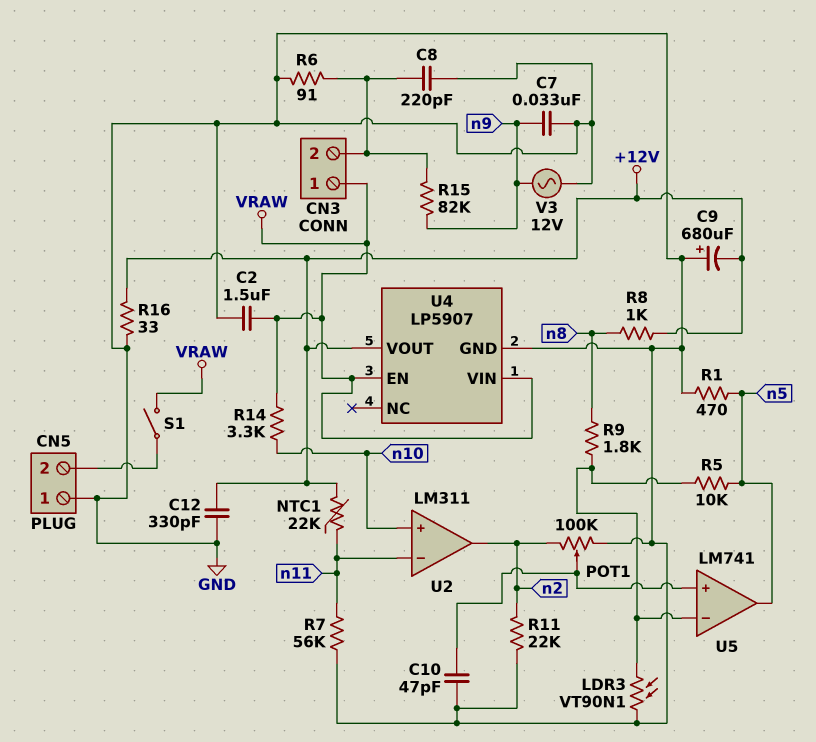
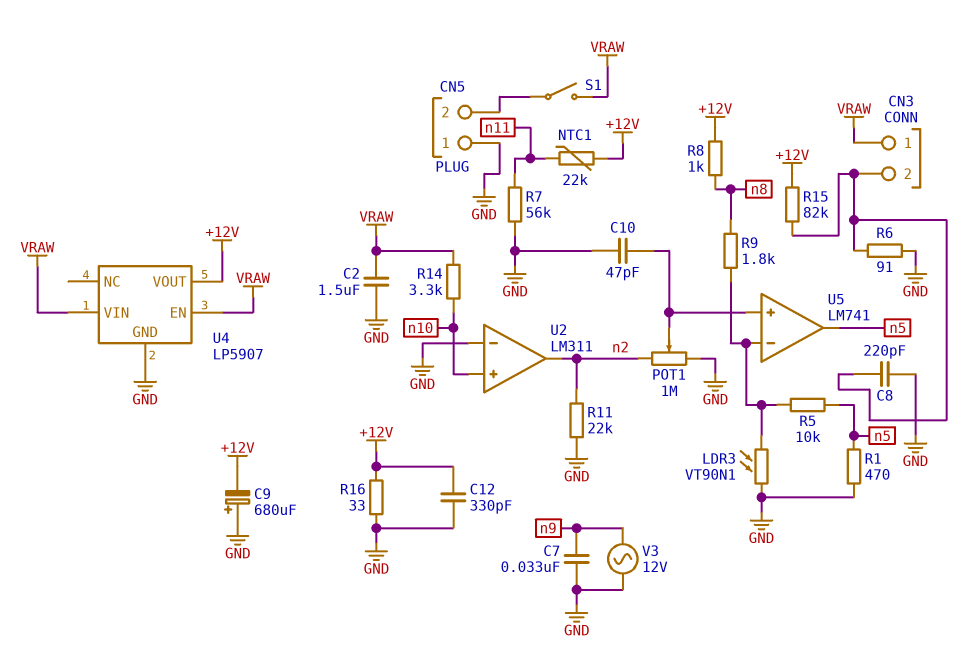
POT1: 100k (GND, n2, wiper U5/in+) -> 1M (GND, n2, wiper U5/in+)
R15: 82k (CN3/2, n9) -> 82k (+12V, CN3/2)
U2 pin in-: n11 -> GND

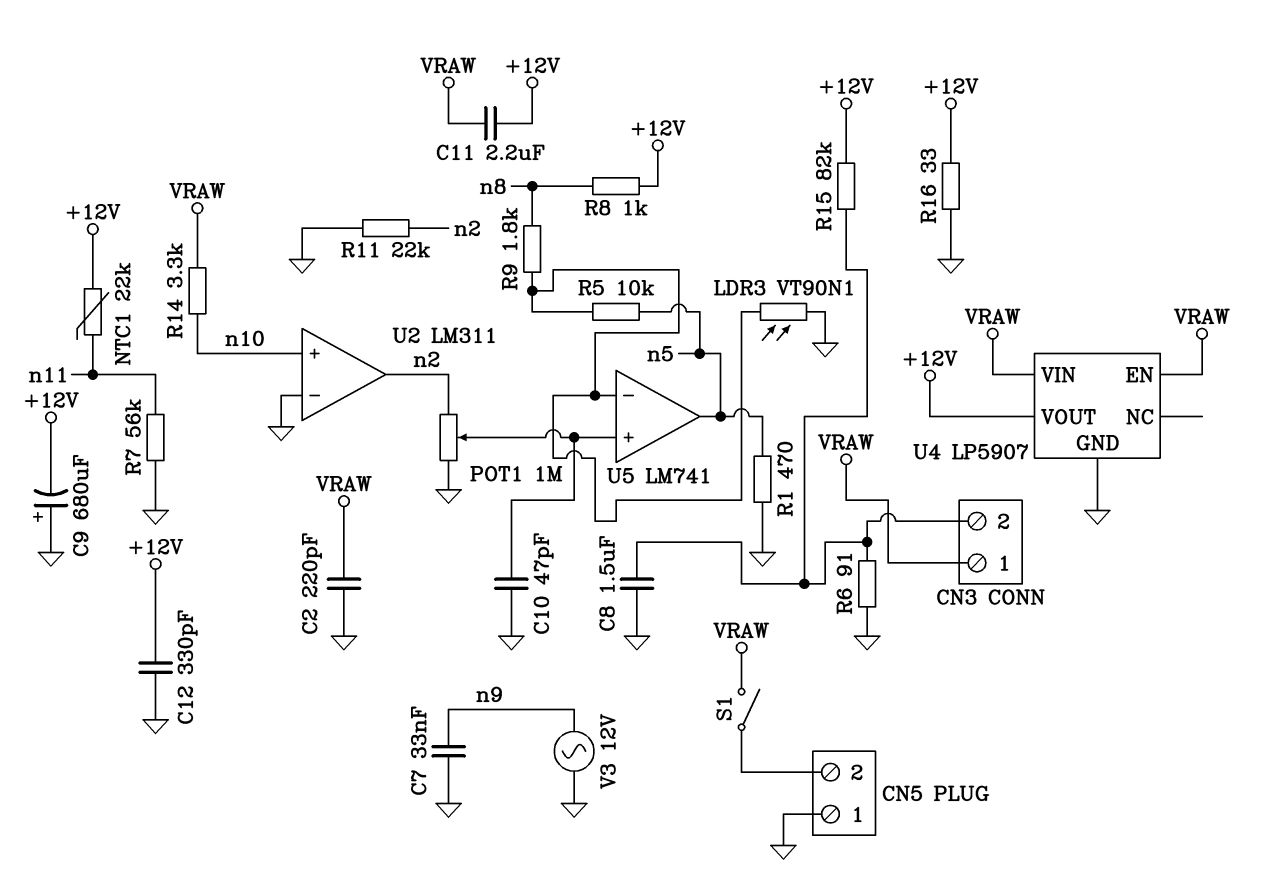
C2: 1.5uF (GND, VRAW) -> 220pF (GND, VRAW)
C8: 220pF (CN3/2, GND) -> 1.5uF (CN3/2, GND)
C11: none -> 2.2uF (+12V, VRAW)

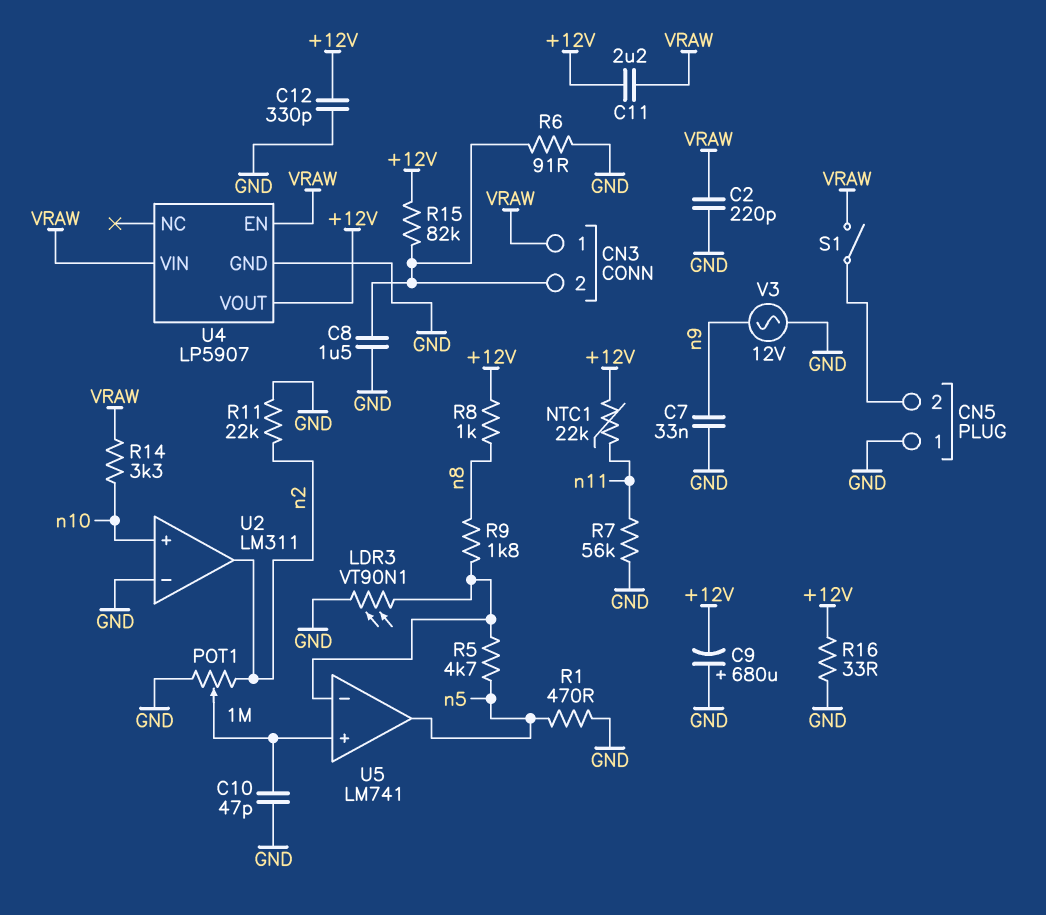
R5: 10k (U5/in-, n5) -> 4.7k (U5/in-, n5)

